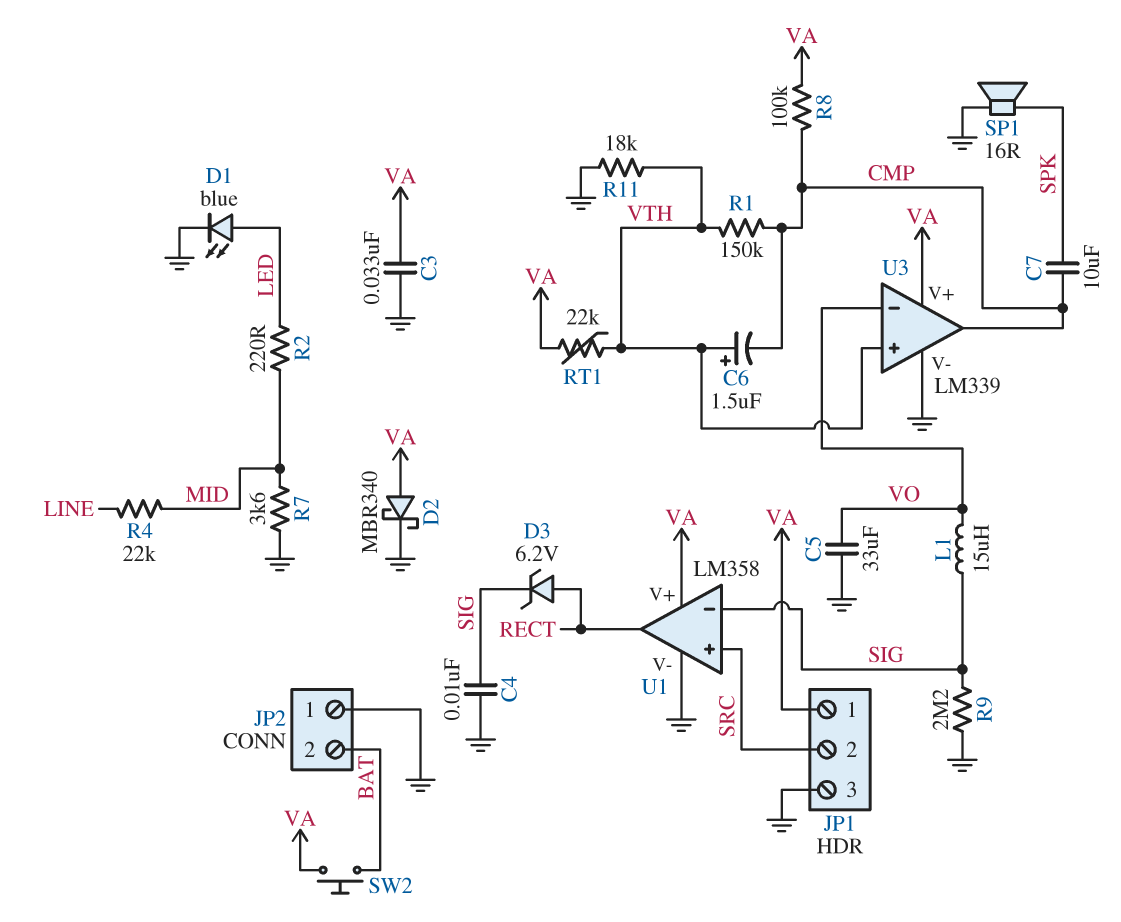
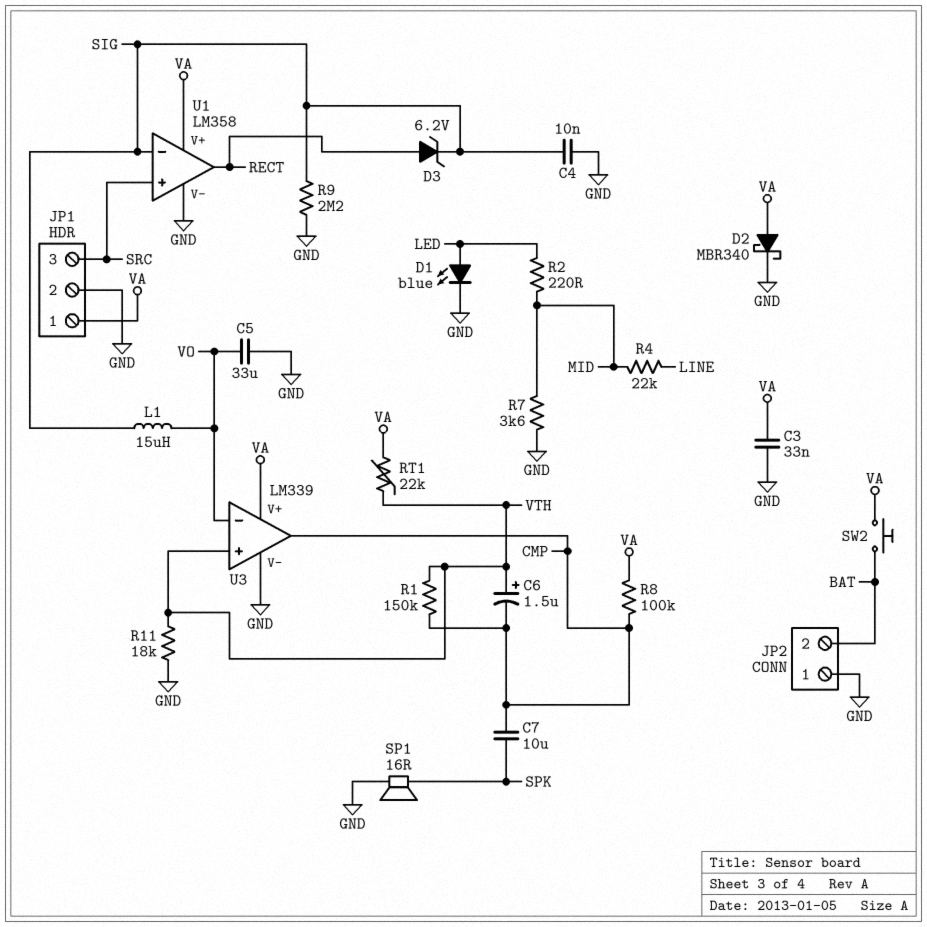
JP1 pin 2: SRC -> GND
JP1 pin 3: GND -> SRC

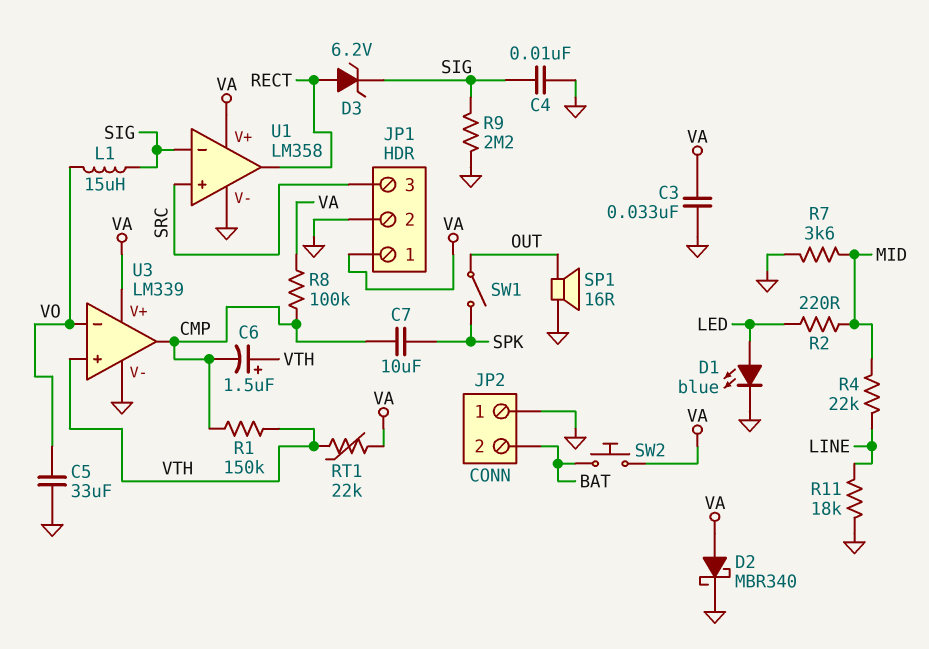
R11: 18k (GND, VTH) -> 18k (GND, LINE)
SP1: speaker 16R (GND, SPK) -> speaker 16R (GND, OUT)
SW1: none -> switch (OUT, SPK)

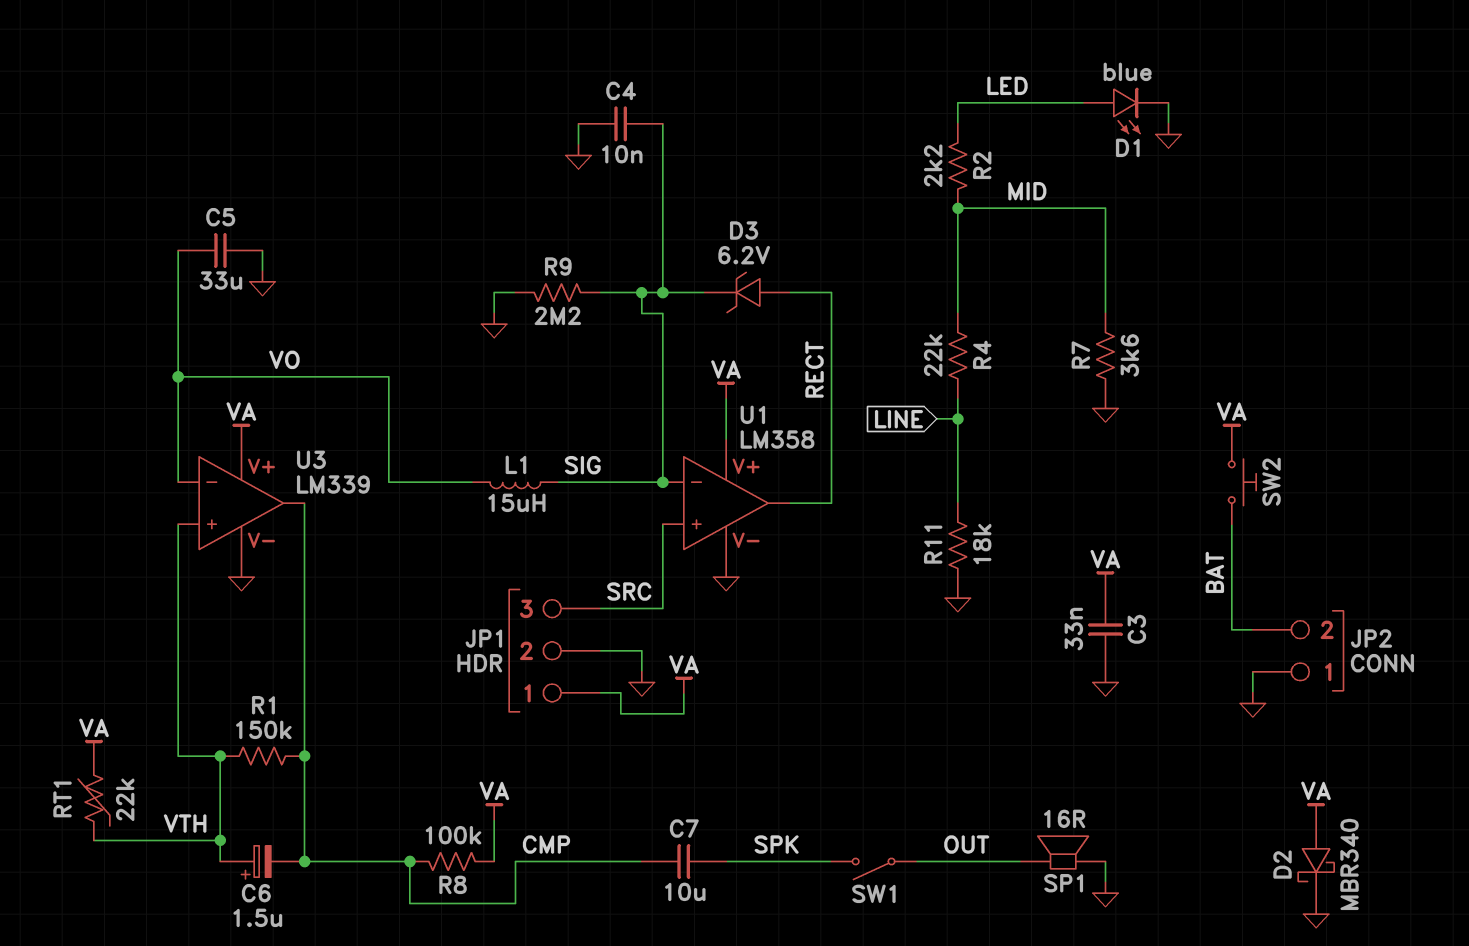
R2: 220 (LED, MID) -> 2.2k (LED, MID)

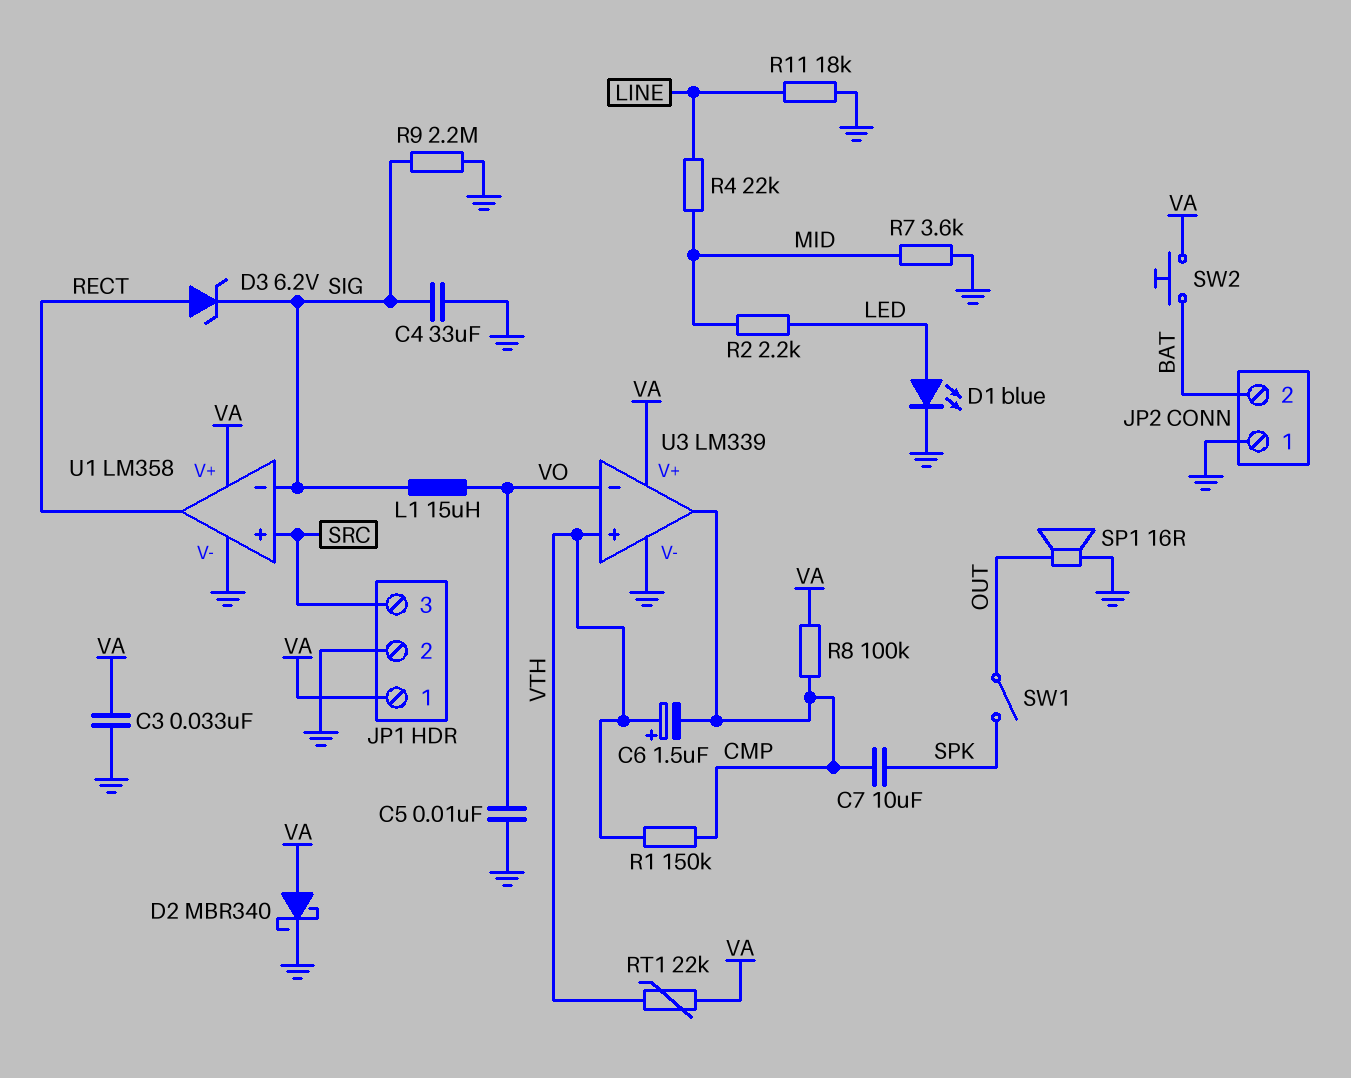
C4: 10nF (GND, SIG) -> 33uF (GND, SIG)
C5: 33uF (GND, VO) -> 10nF (GND, VO)

